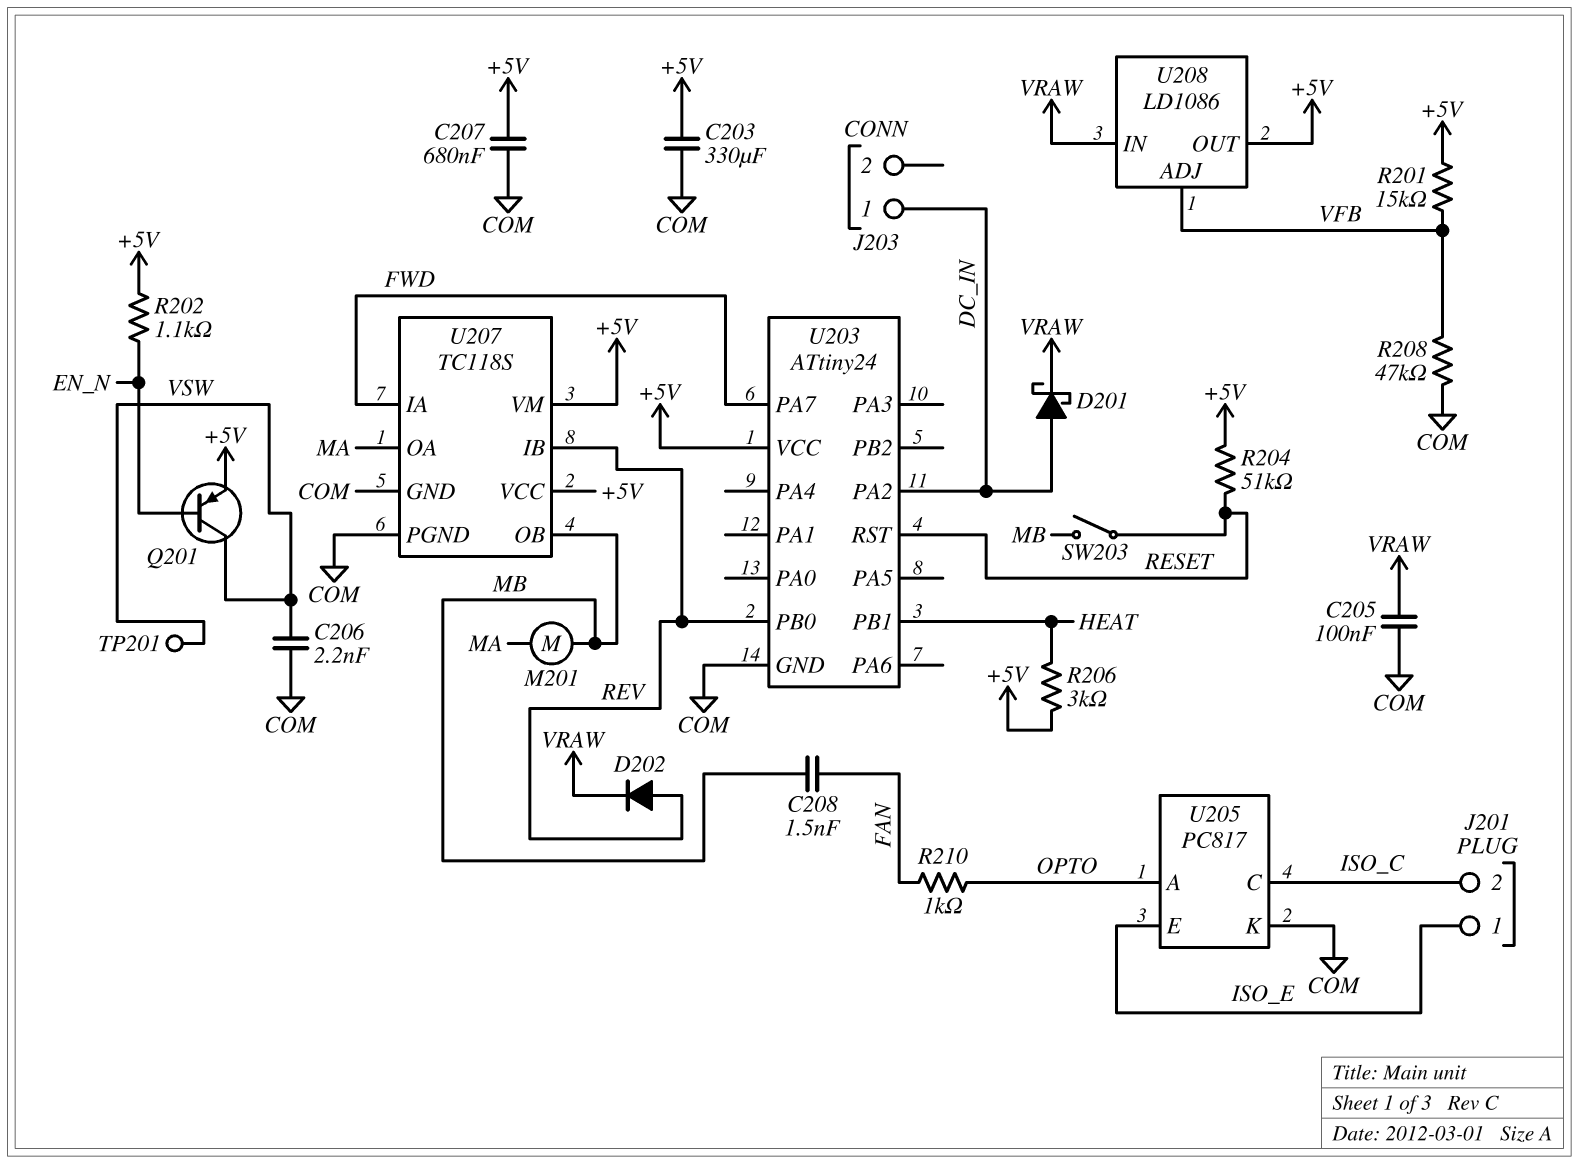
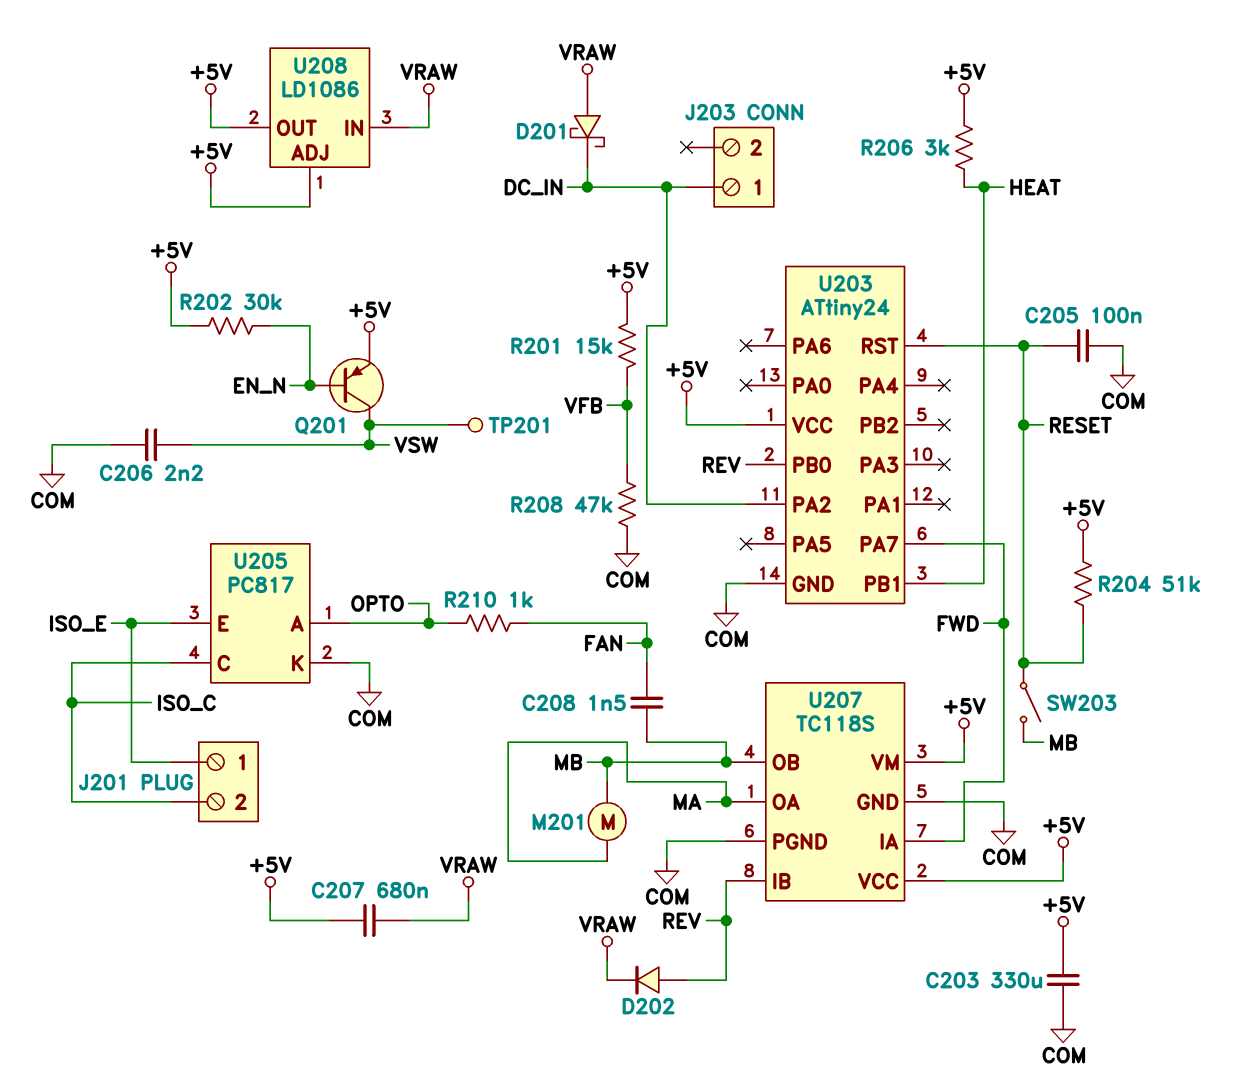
C205: 100nF (COM, VRAW) -> 100nF (COM, RESET)
C207: 680nF (+5V, COM) -> 680nF (+5V, VRAW)
D201: schottky (A DC_IN, K VRAW) -> schottky (A VRAW, K DC_IN)
R202: 1.1k (+5V, EN_N) -> 30k (+5V, EN_N)
U208 pin ADJ: VFB -> +5V

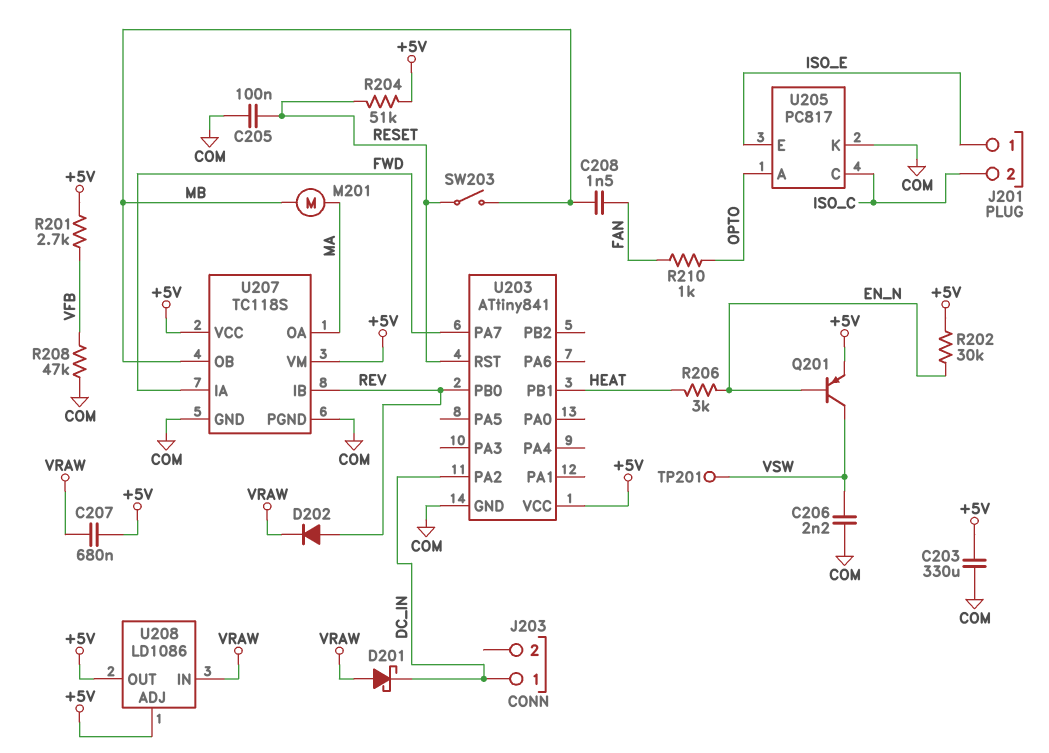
R201: 15k (+5V, VFB) -> 2.7k (+5V, VFB)
R206: 3k (+5V, HEAT) -> 3k (EN_N, HEAT)
U203: ATtiny24 -> ATtiny841

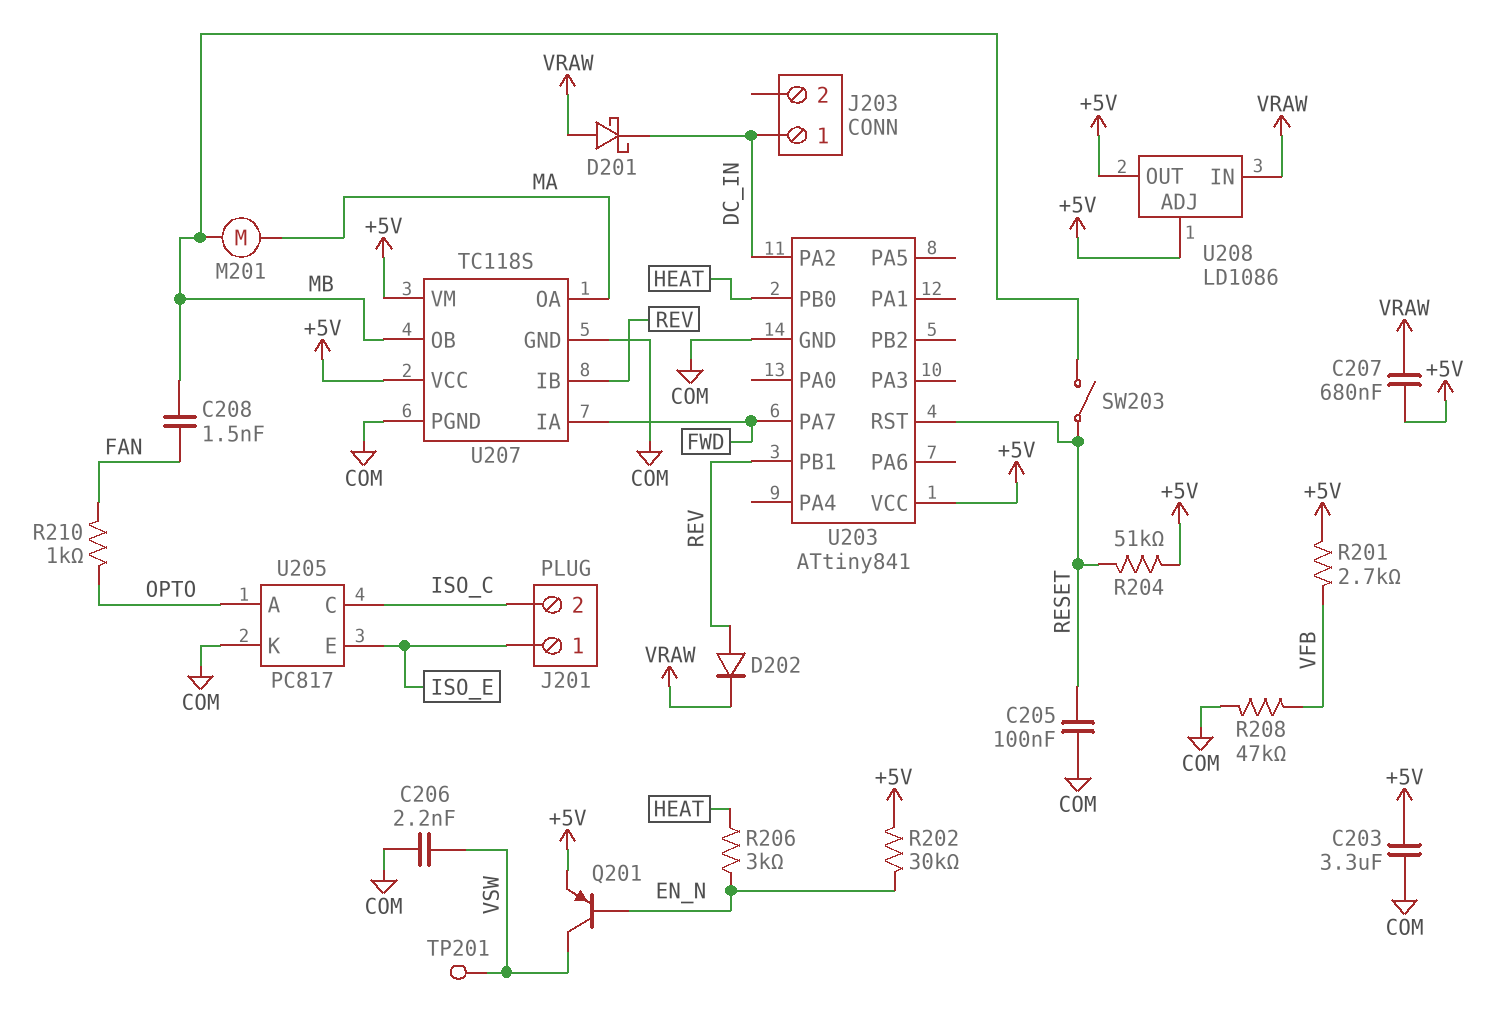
C203: 330uF (+5V, COM) -> 3.3uF (+5V, COM)
U203 pin PB0: REV -> HEAT
U203 pin PB1: HEAT -> REV

